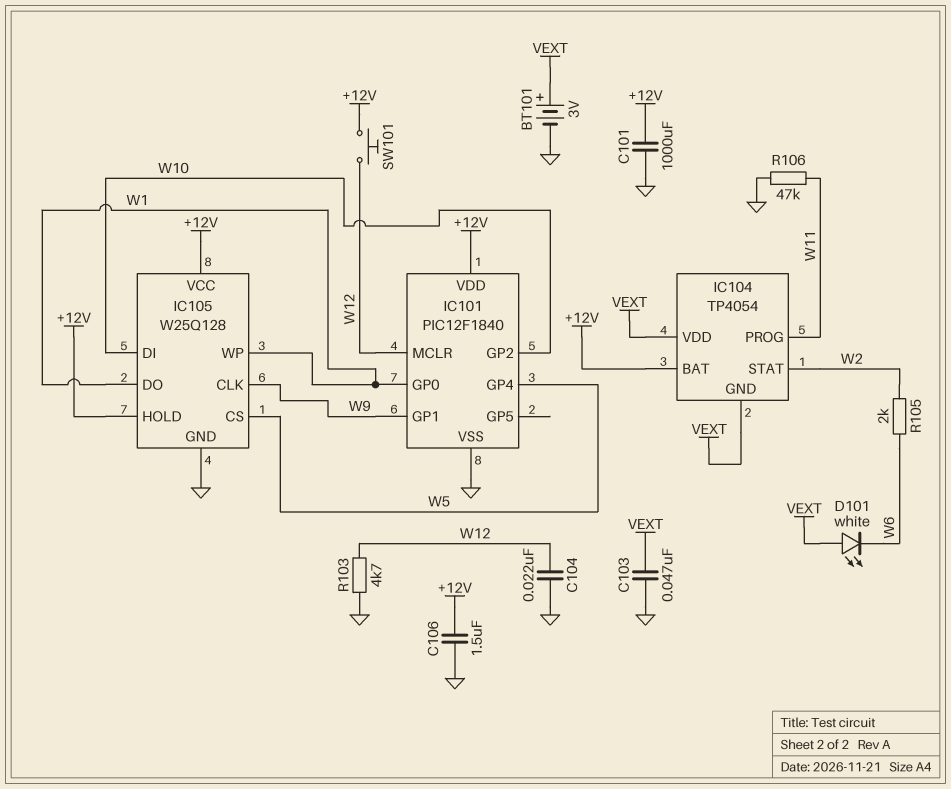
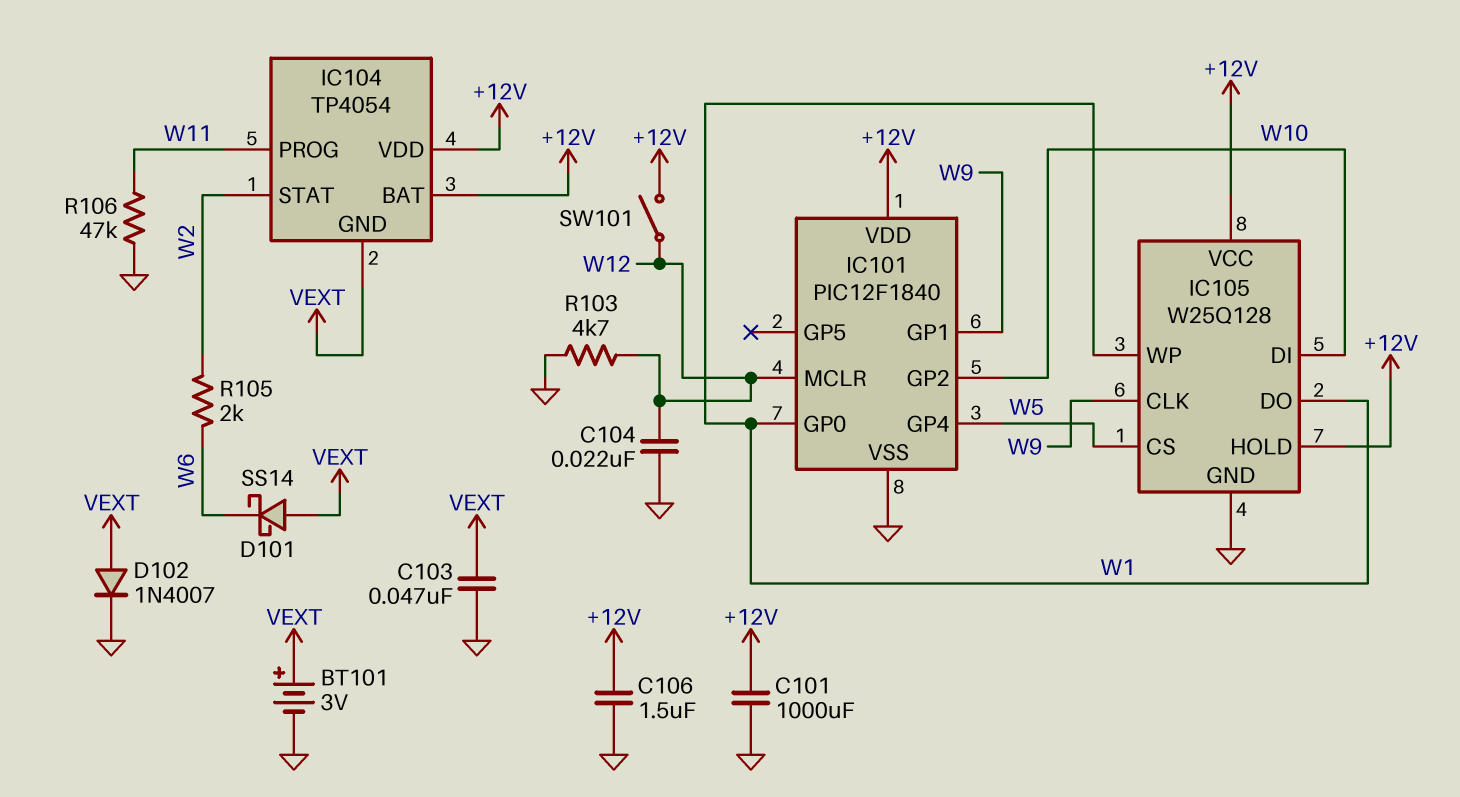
D101: LED white (A VEXT, K W6) -> schottky SS14 (A VEXT, K W6)
D102: none -> diode 1N4007 (A VEXT, K GND)
IC104 pin VDD: VEXT -> +12V
SW101: button (+12V, W12) -> switch (+12V, W12)

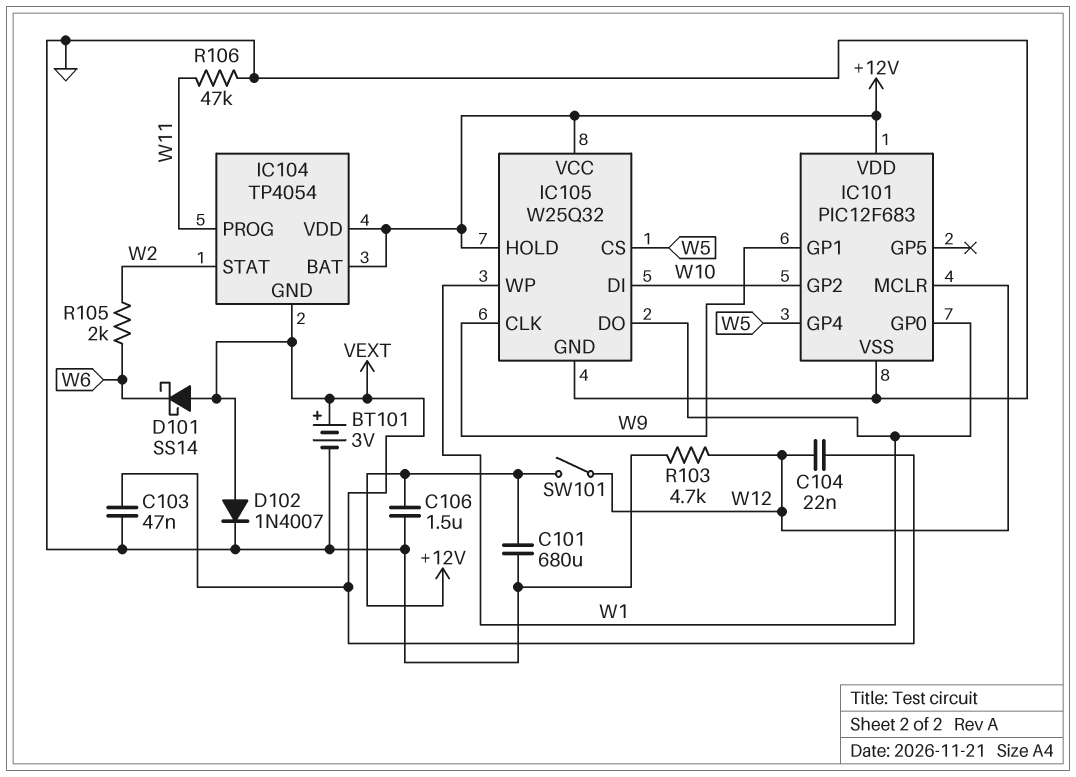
C101: 1000uF (+12V, GND) -> 680uF (+12V, GND)
C104: 22nF (GND, W12) -> 22nF (VEXT, W12)
IC101: PIC12F1840 -> PIC12F683
IC105: W25Q128 -> W25Q32

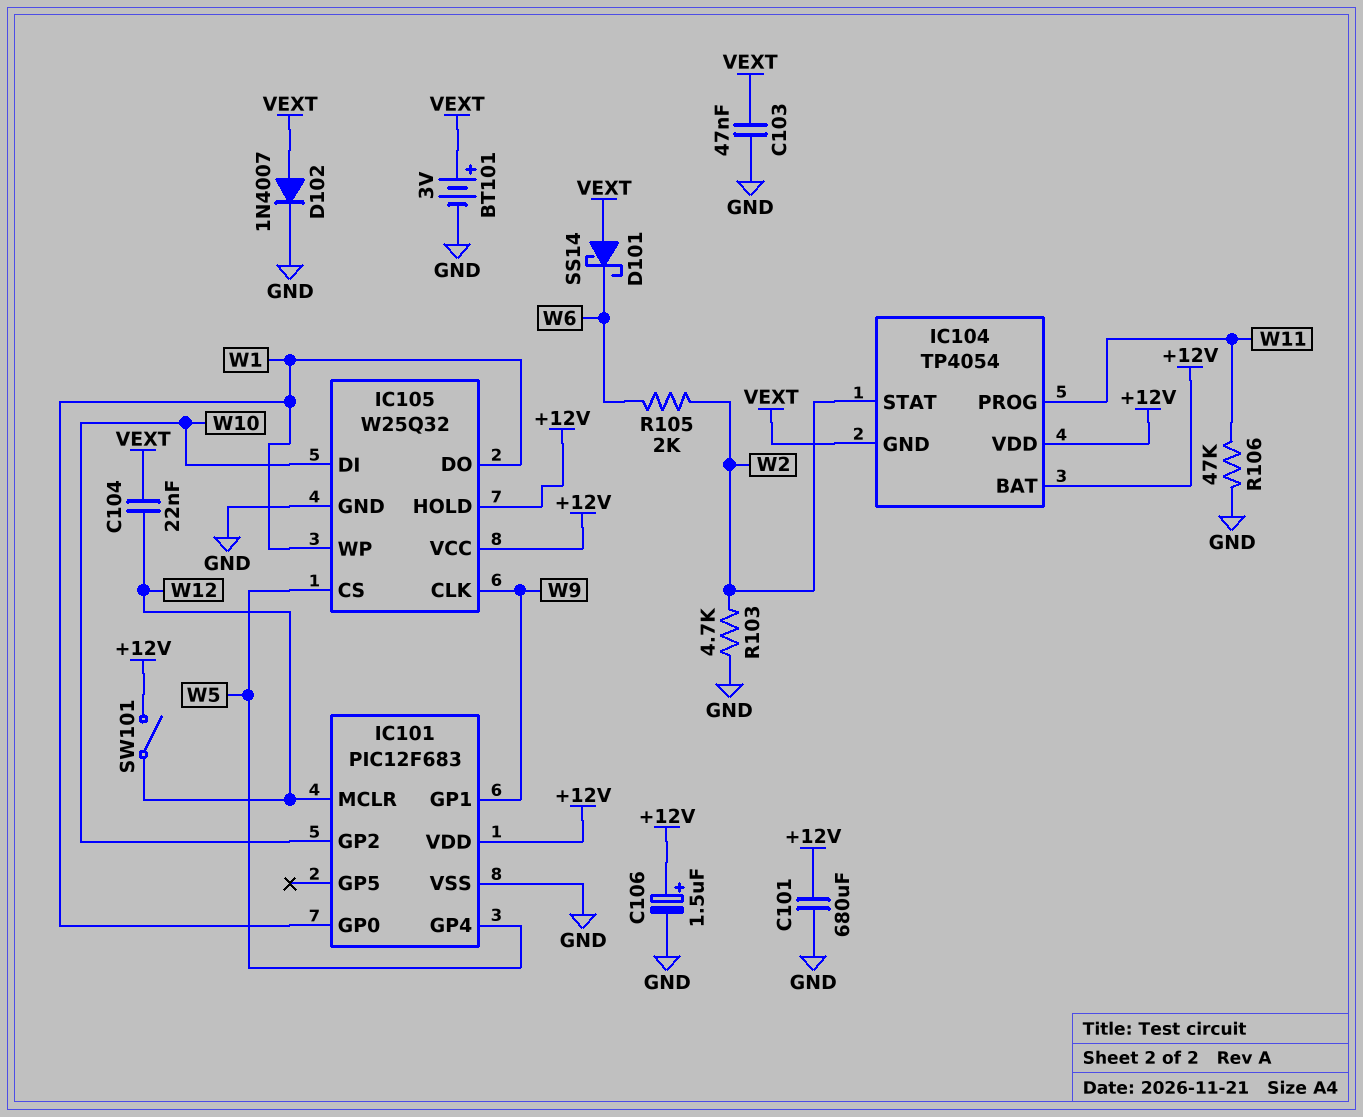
C106: 1.5uF (+12V, GND) -> 1.5uF (plus +12V, minus GND)
R103: 4.7k (GND, W12) -> 4.7k (GND, W2)

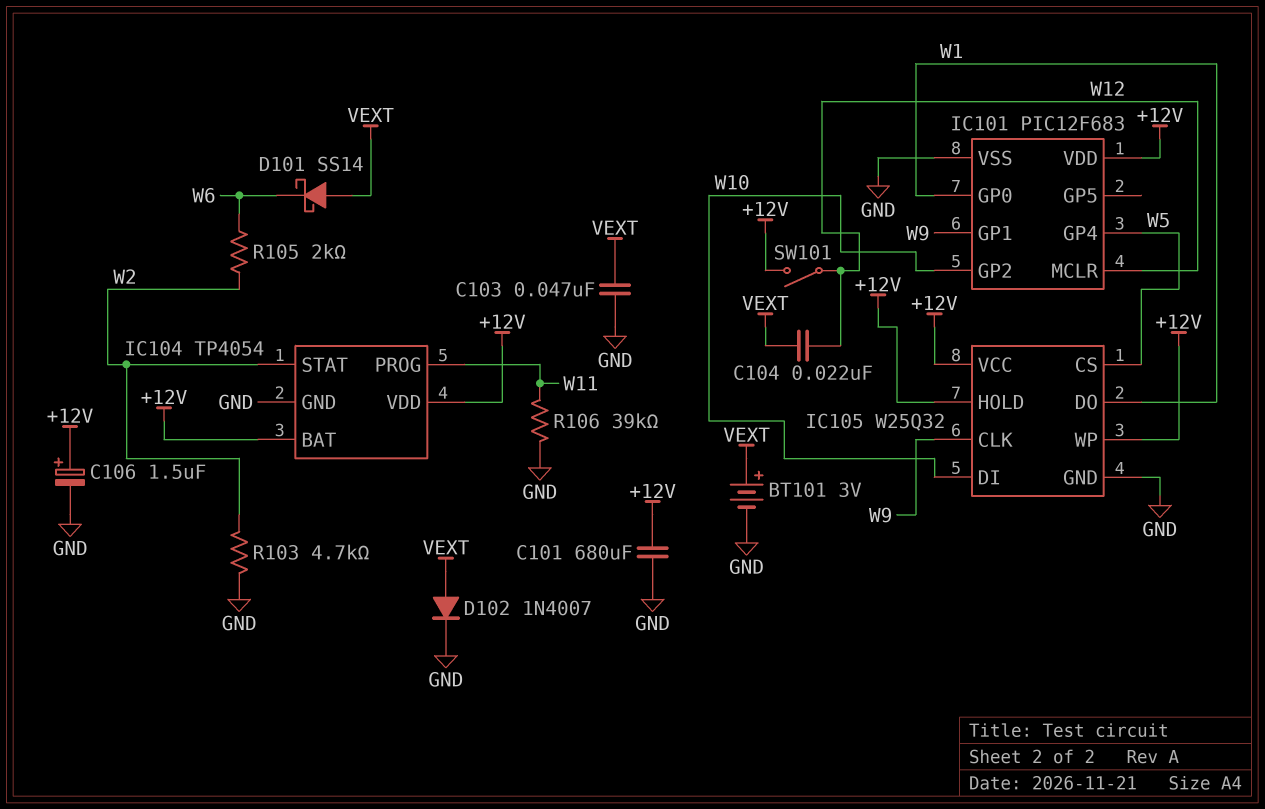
IC104 pin GND: VEXT -> GND
IC105 pin WP: W1 -> +12V
R106: 47k (GND, W11) -> 39k (GND, W11)

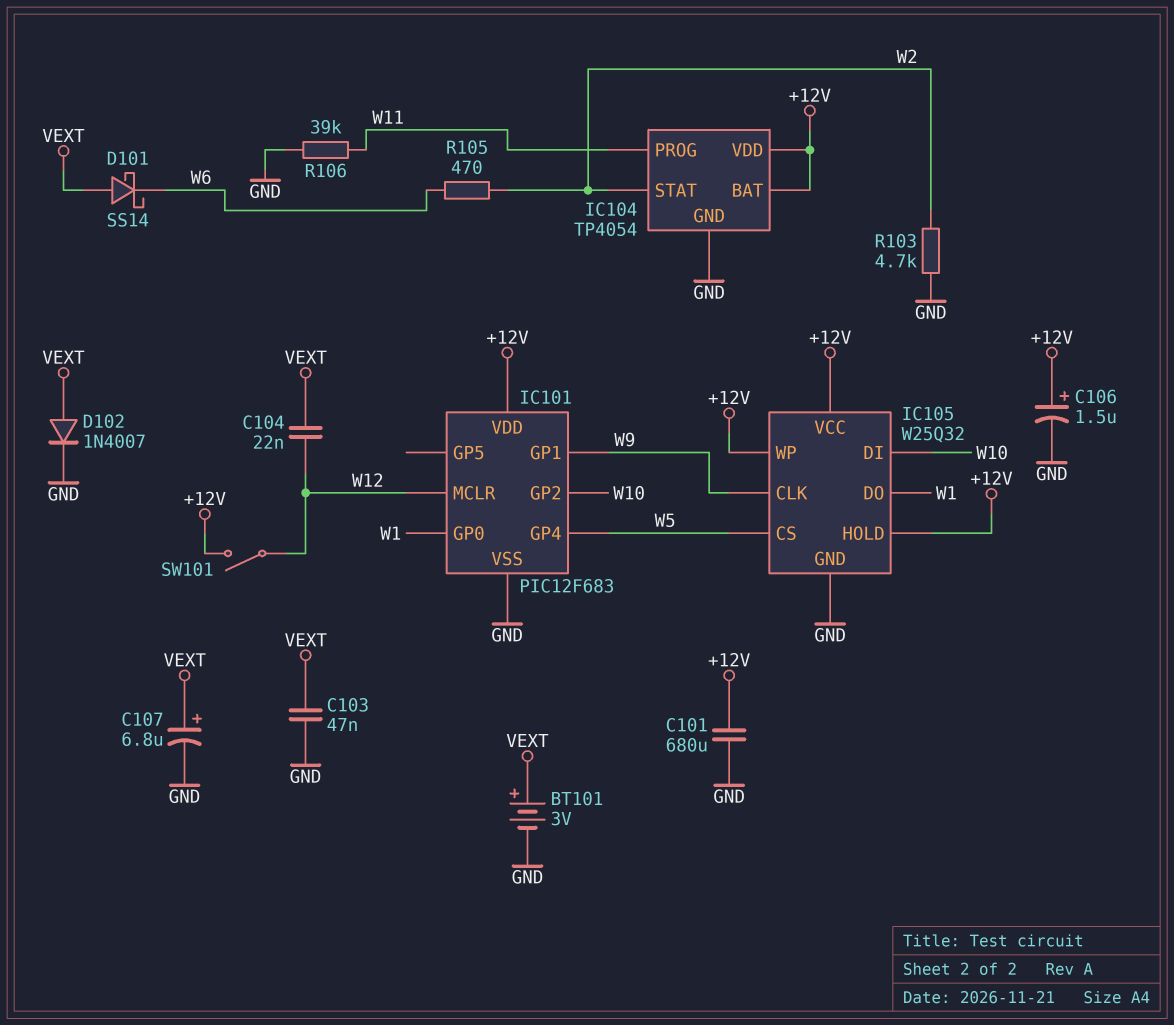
C107: none -> 6.8uF (plus VEXT, minus GND)
R105: 2k (W2, W6) -> 470 (W2, W6)

